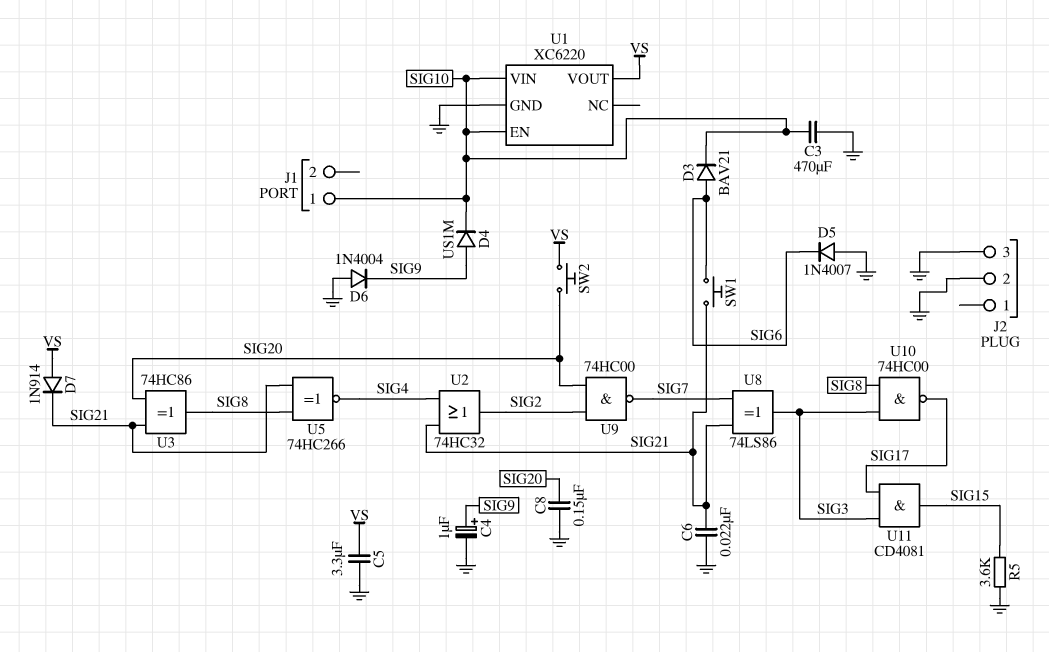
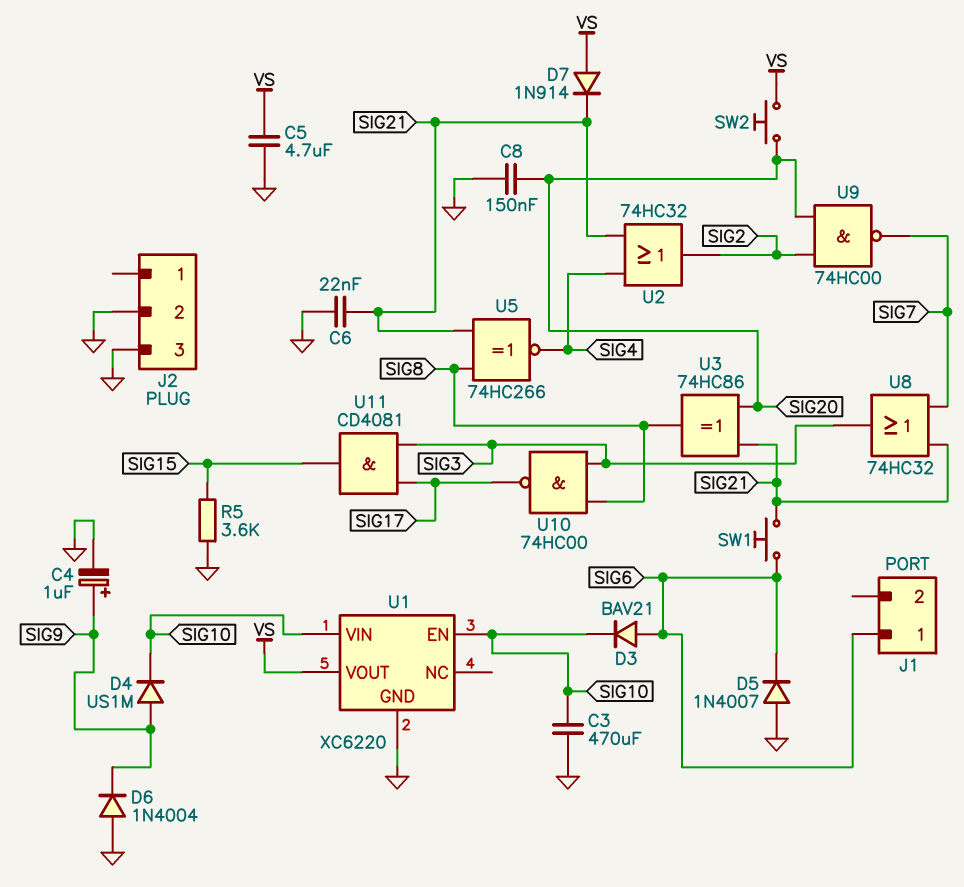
C5: 3.3uF (GND, VS) -> 4.7uF (GND, VS)
J1 pin 1: SIG10 -> SIG6
U8: XOR 74LS86 (in SIG7, in SIG21, out SIG3) -> OR 74HC32 (in SIG7, in SIG21, out SIG3)

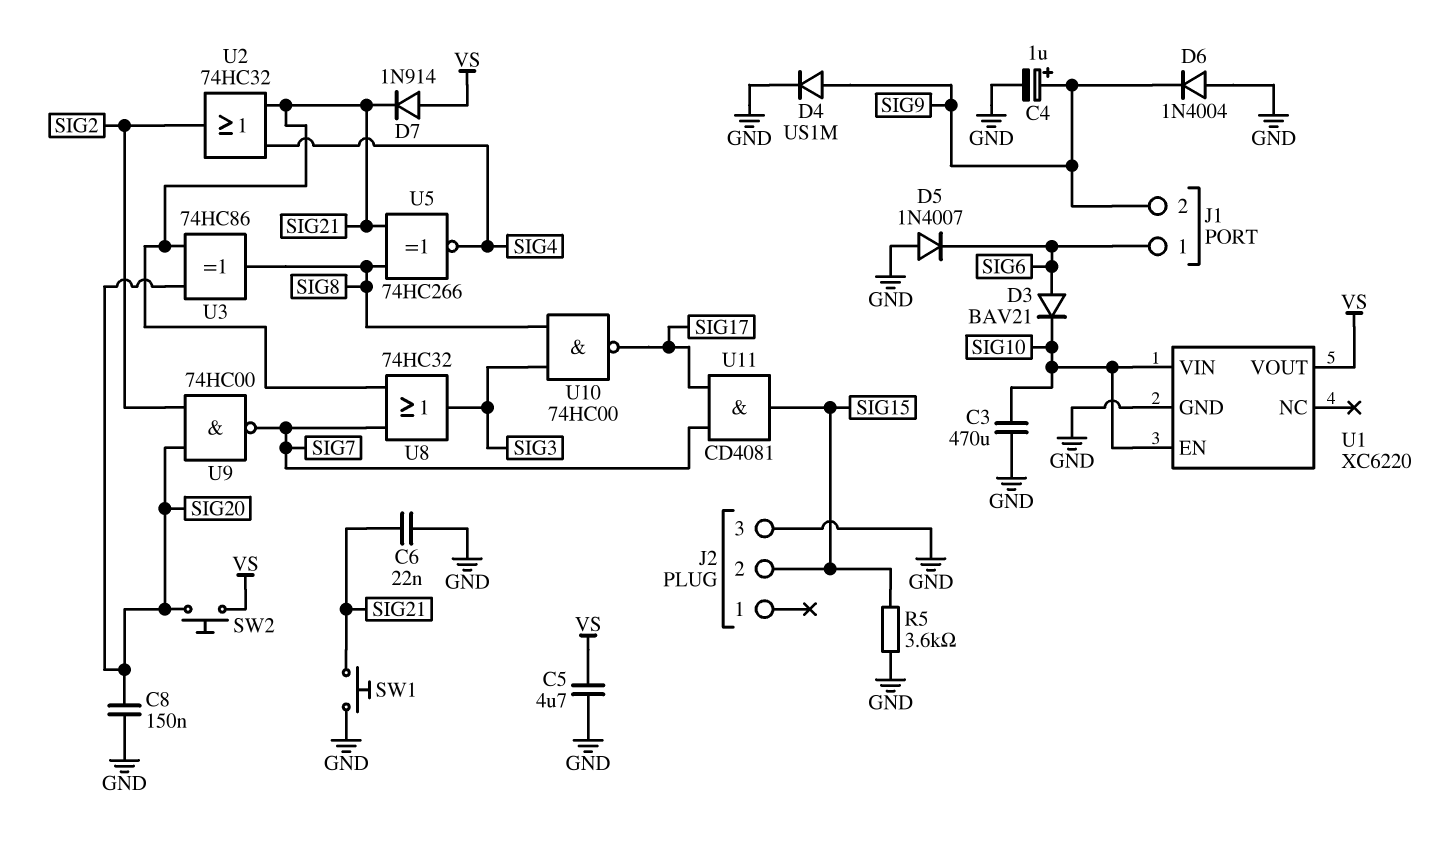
D4: diode US1M (A SIG9, K SIG10) -> diode US1M (A SIG9, K GND)
J1 pin 2: none -> SIG9
J2 pin 2: GND -> SIG15
SW1: button (SIG6, SIG21) -> button (GND, SIG21)
U11: AND CD4081 (in SIG3, in SIG17, out SIG15) -> AND CD4081 (in SIG7, in SIG17, out SIG15)

